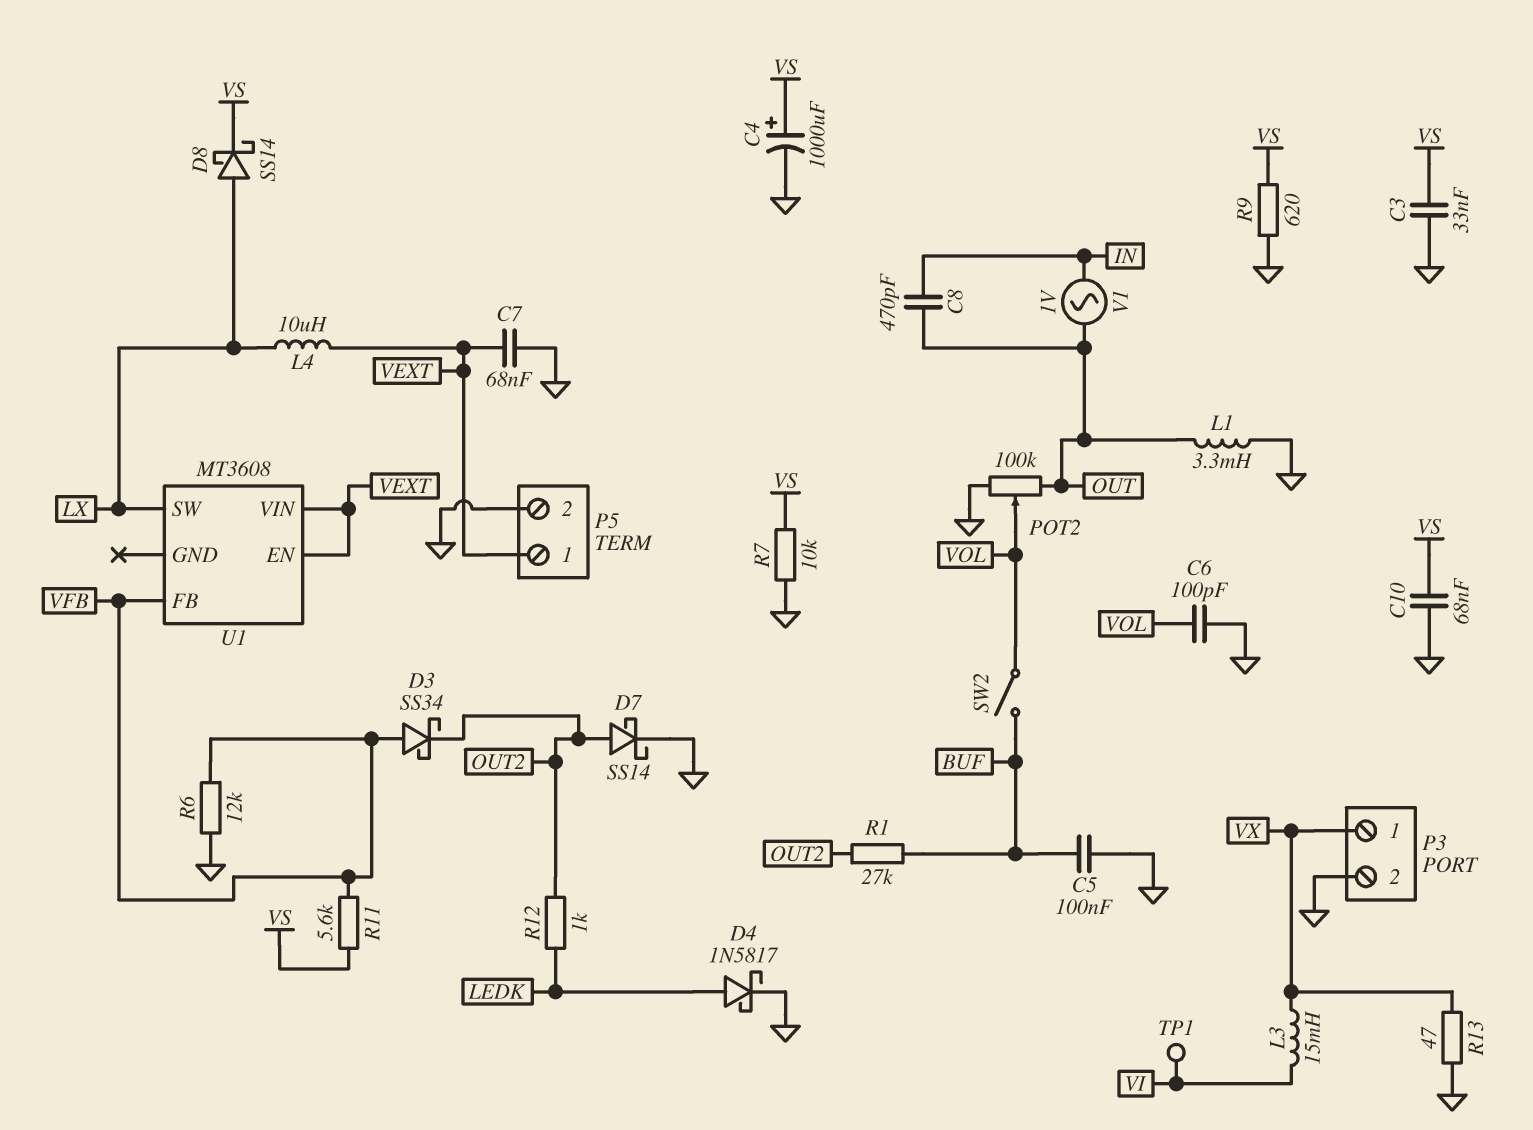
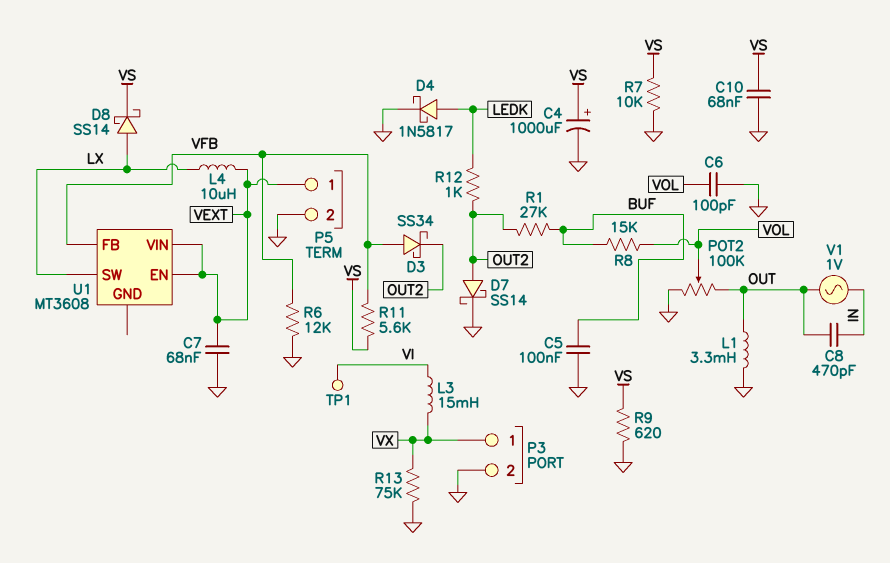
C3: 33nF (GND, VS) -> none
R8: none -> 15k (BUF, VOL)
R13: 47 (GND, VX) -> 75k (GND, VX)
SW2: switch (BUF, VOL) -> none

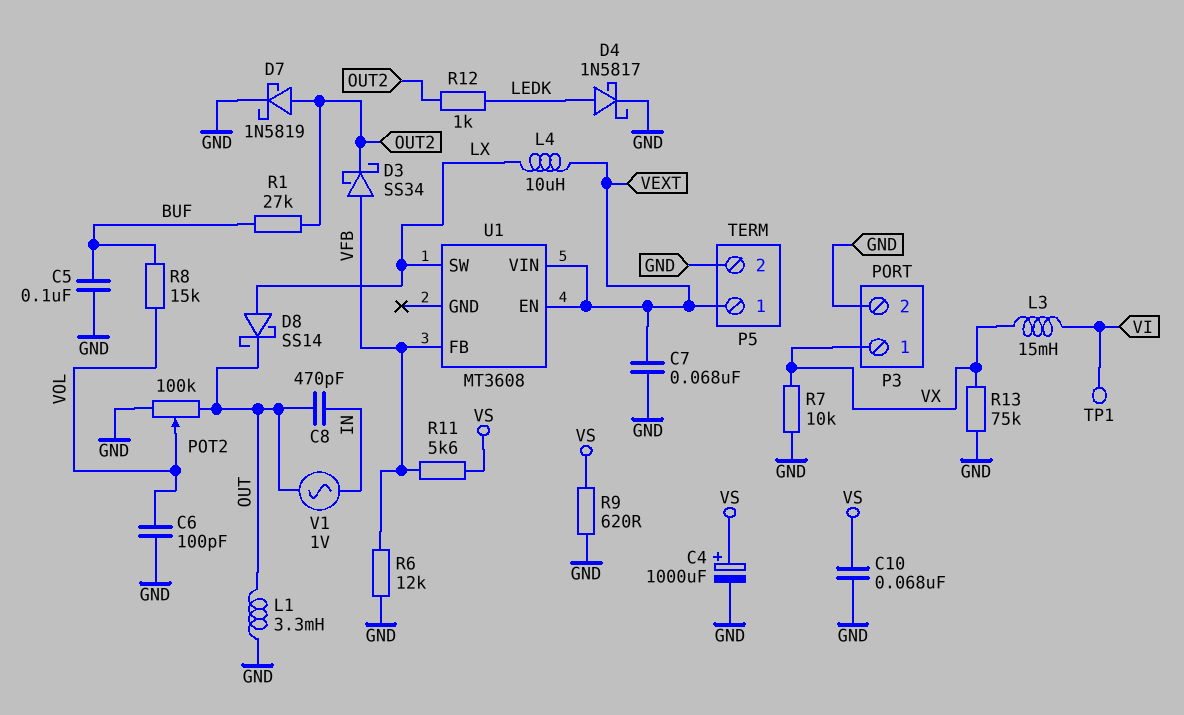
D7: schottky SS14 (A OUT2, K GND) -> schottky 1N5819 (A OUT2, K GND)
D8: schottky SS14 (A LX, K VS) -> schottky SS14 (A LX, K OUT)
R7: 10k (GND, VS) -> 10k (GND, VX)

